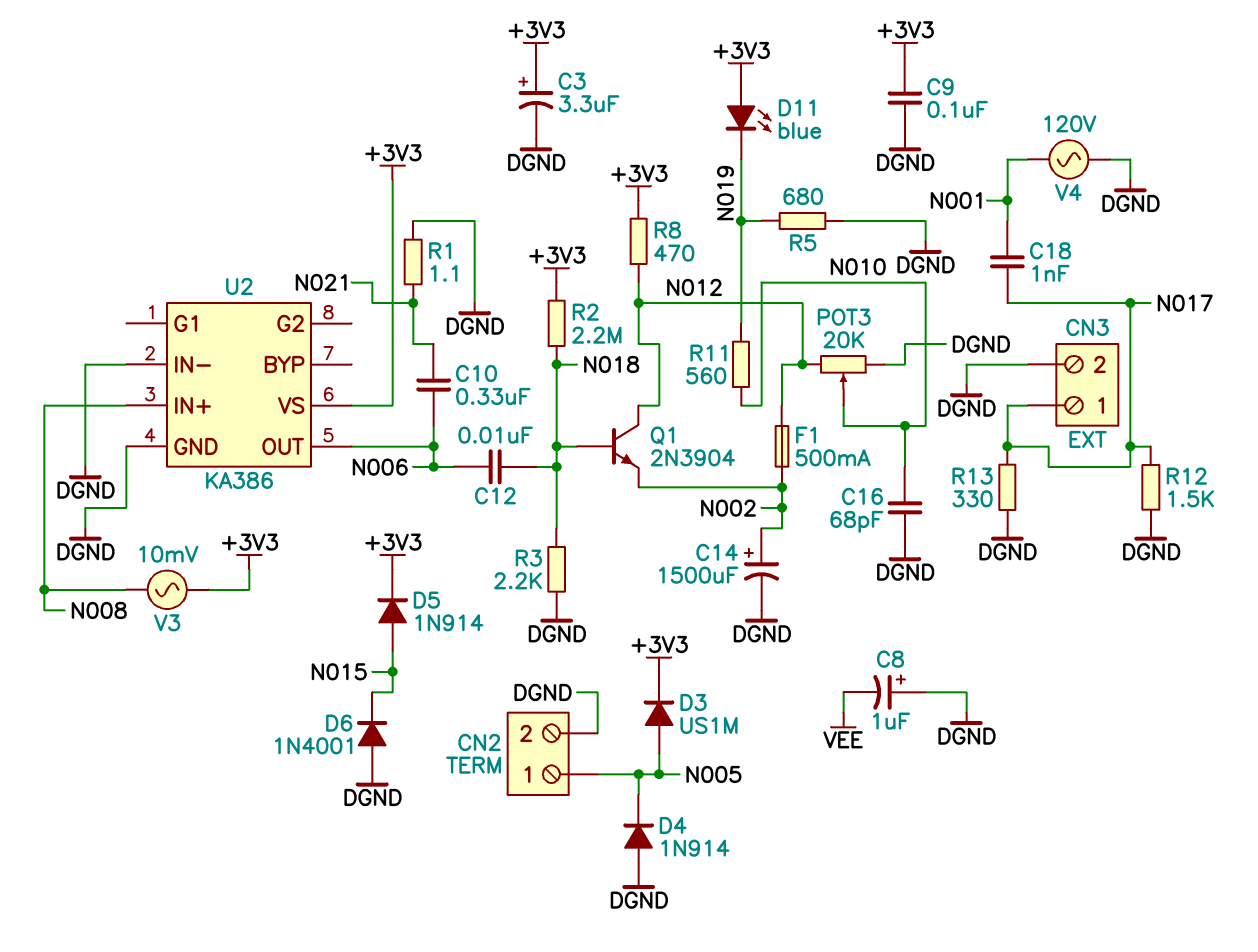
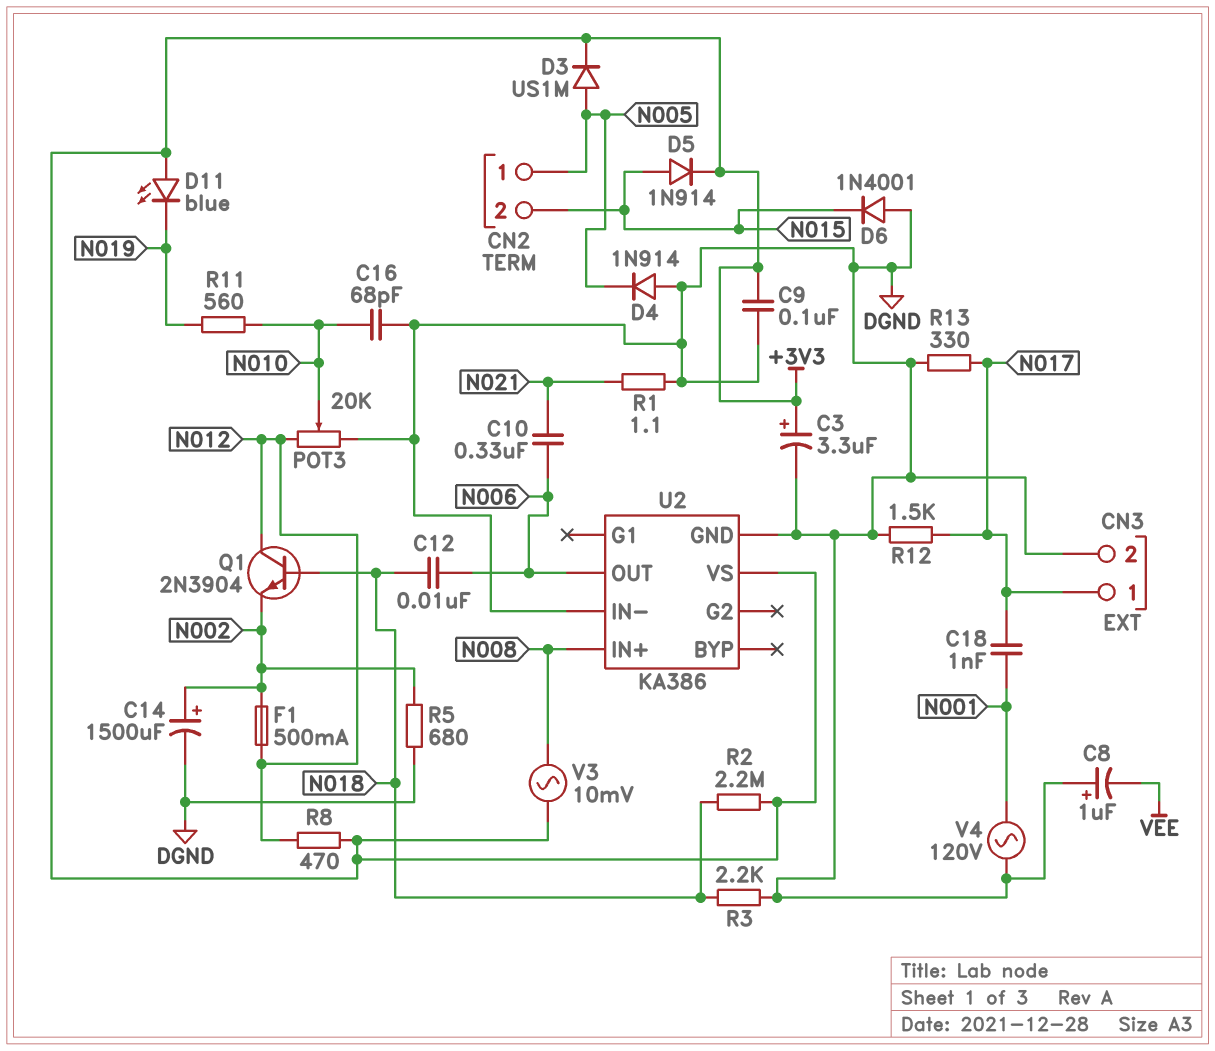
CN2 pin 2: DGND -> N015
R5: 680 (DGND, N019) -> 680 (DGND, N002)

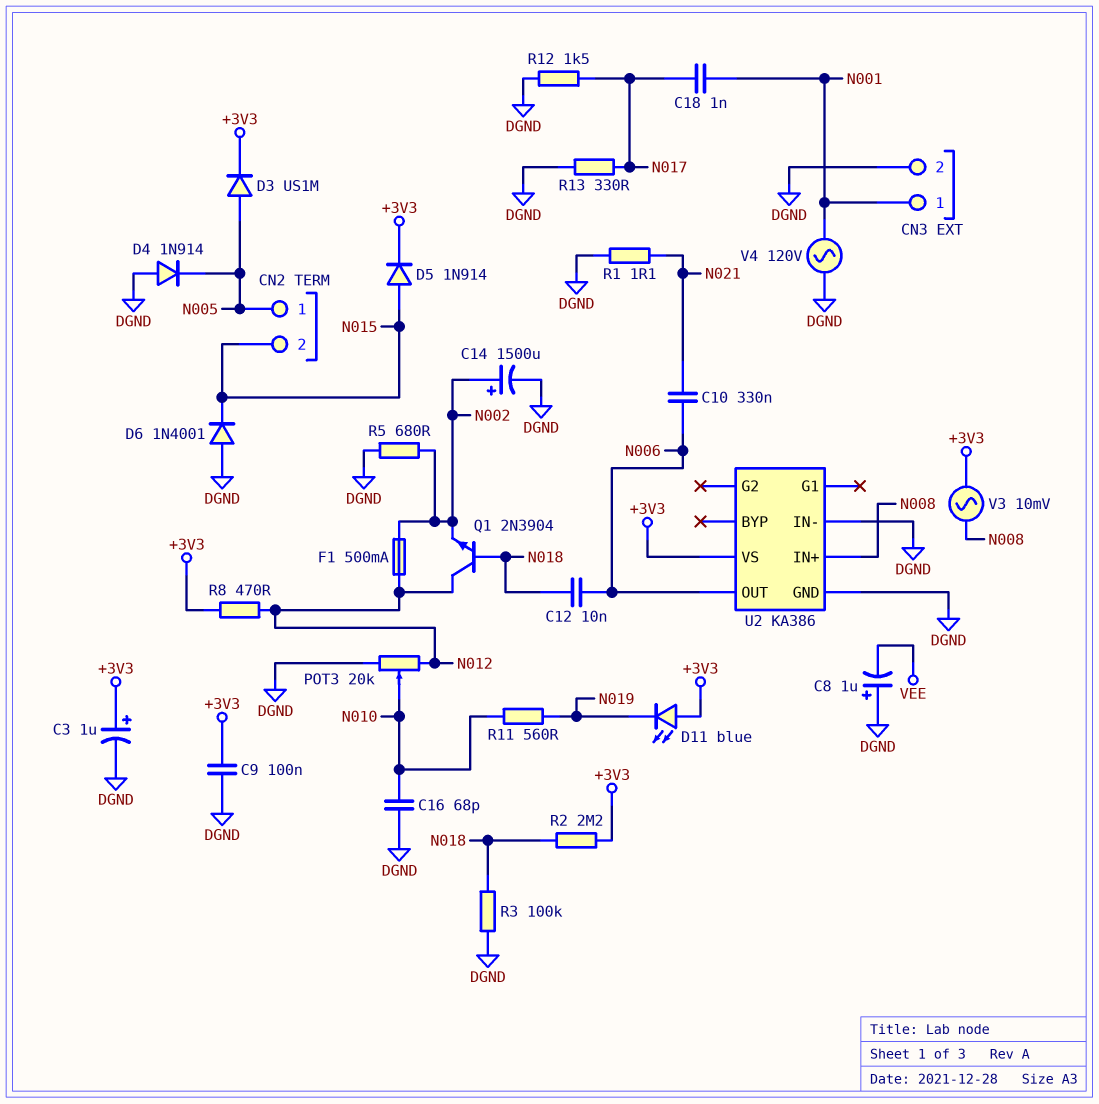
C3: 3.3uF (plus +3V3, minus DGND) -> 1uF (plus +3V3, minus DGND)
CN3 pin 1: N017 -> N001
R3: 2.2k (DGND, N018) -> 100k (DGND, N018)

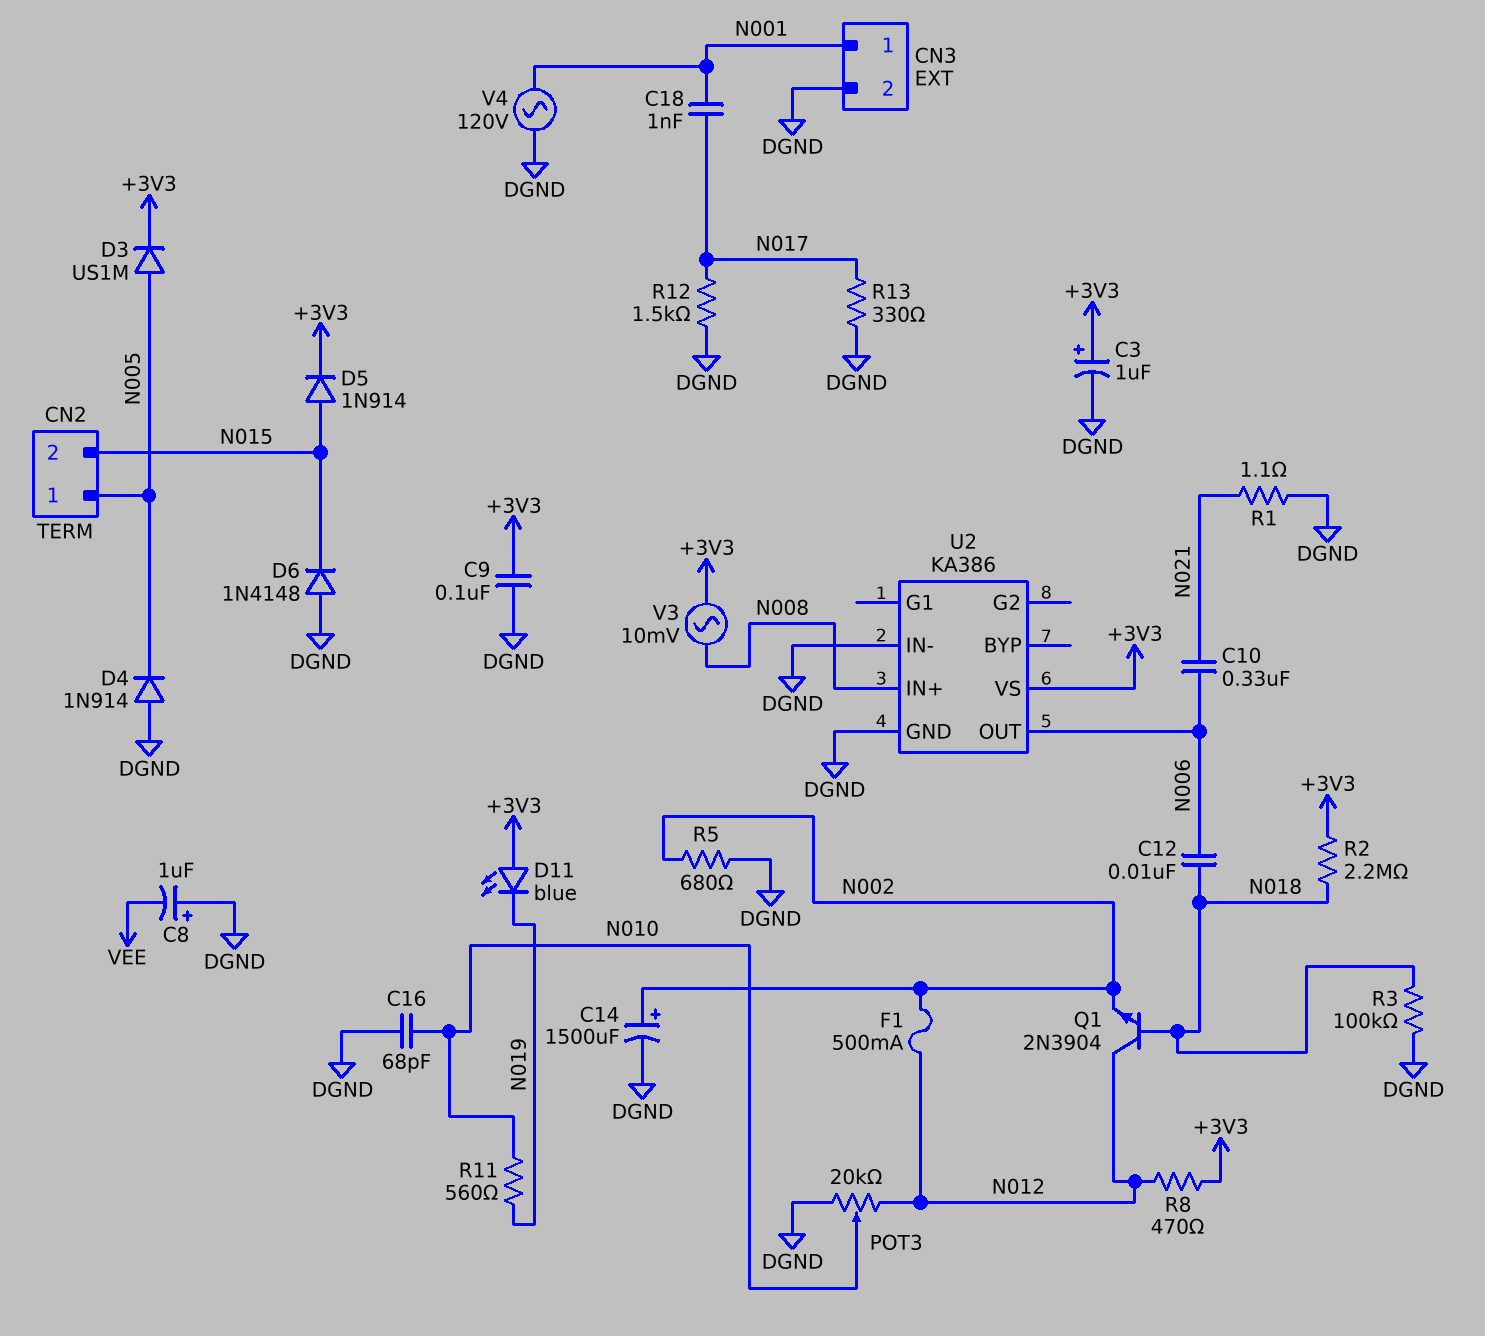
D6: diode 1N4001 (A DGND, K N015) -> diode 1N4148 (A DGND, K N015)

